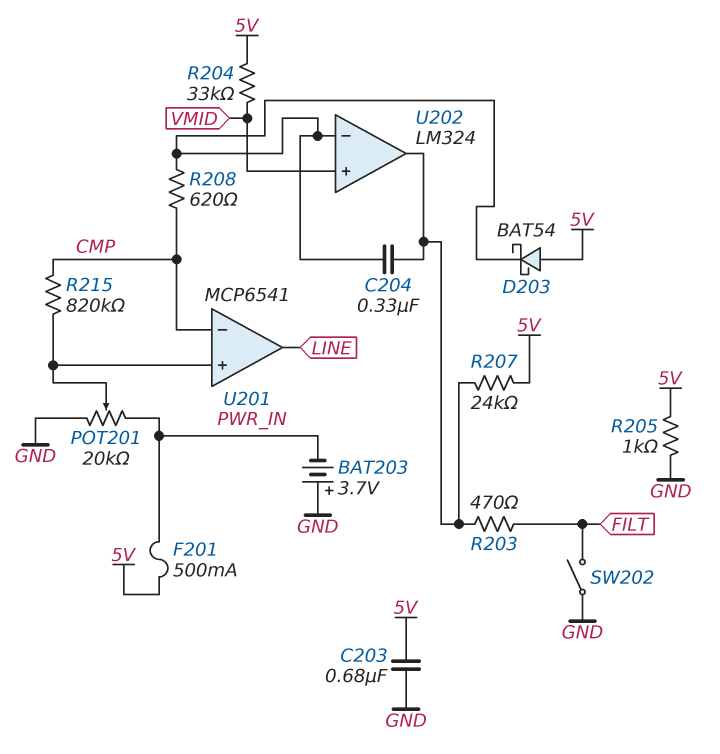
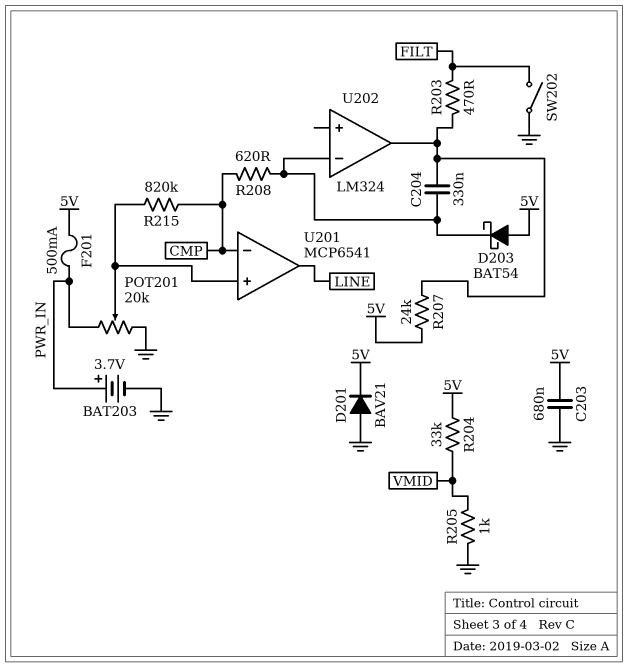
BAT203: 3.7V (plus GND, minus PWR_IN) -> 3.7V (plus PWR_IN, minus GND)
D201: none -> diode BAV21 (A GND, K 5V)
R205: 1k (5V, GND) -> 1k (GND, VMID)
U202 pin in+: VMID -> none

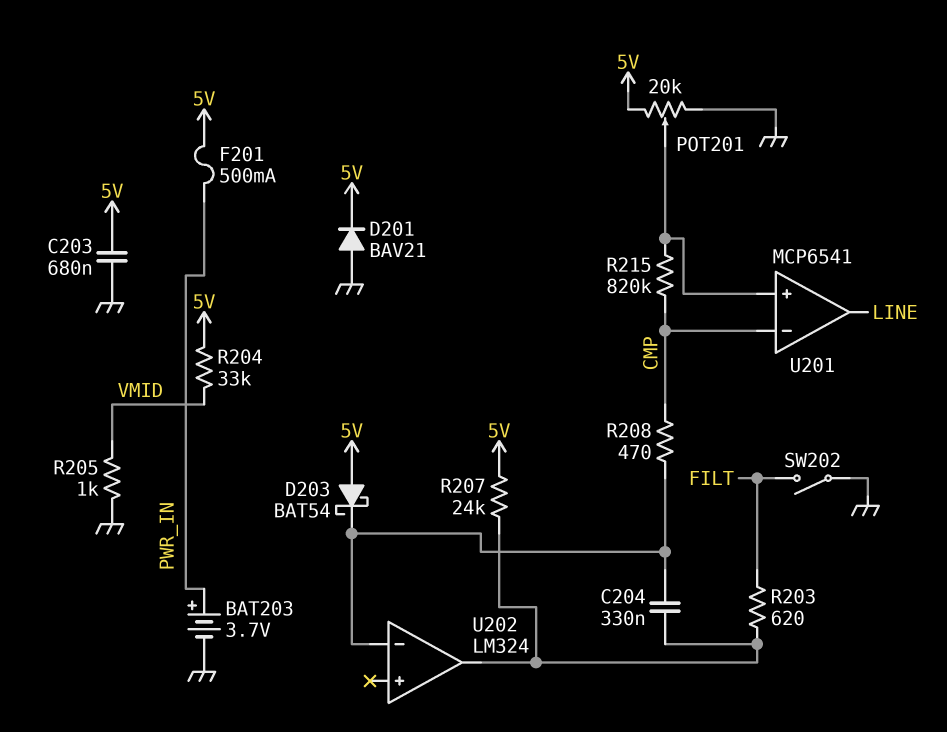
POT201: 20k (GND, PWR_IN, wiper U201/in+) -> 20k (5V, GND, wiper U201/in+)
R203: 470 (FILT, U202/out) -> 620 (FILT, U202/out)
R208: 620 (CMP, U202/in-) -> 470 (CMP, U202/in-)

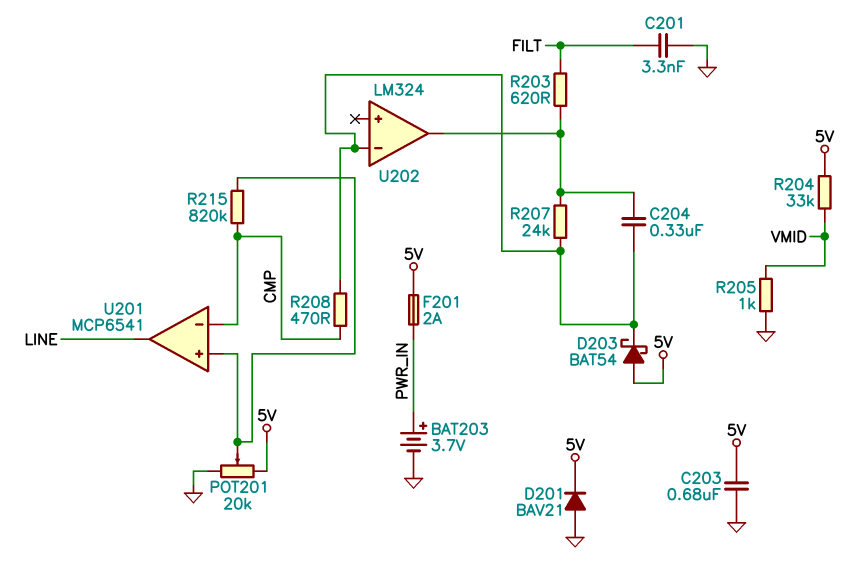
C201: none -> 3.3nF (FILT, GND)
F201: 500mA (5V, PWR_IN) -> 2A (5V, PWR_IN)
R207: 24k (5V, U202/out) -> 24k (U202/in-, U202/out)
SW202: switch (FILT, GND) -> none

